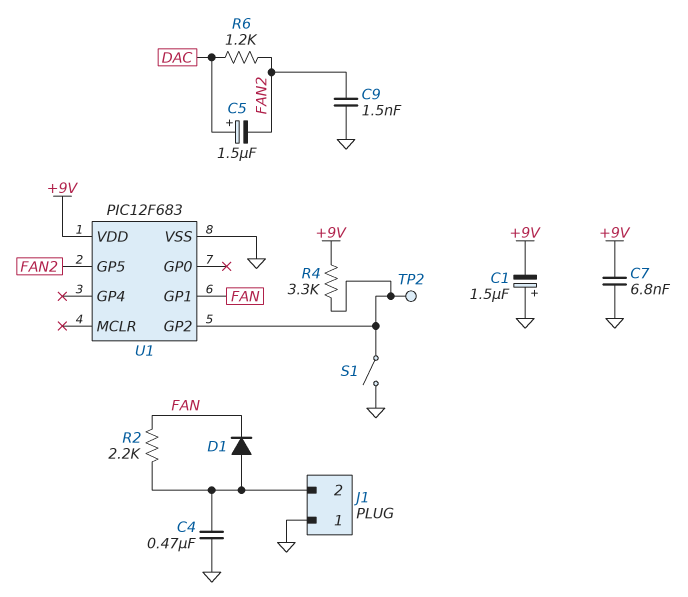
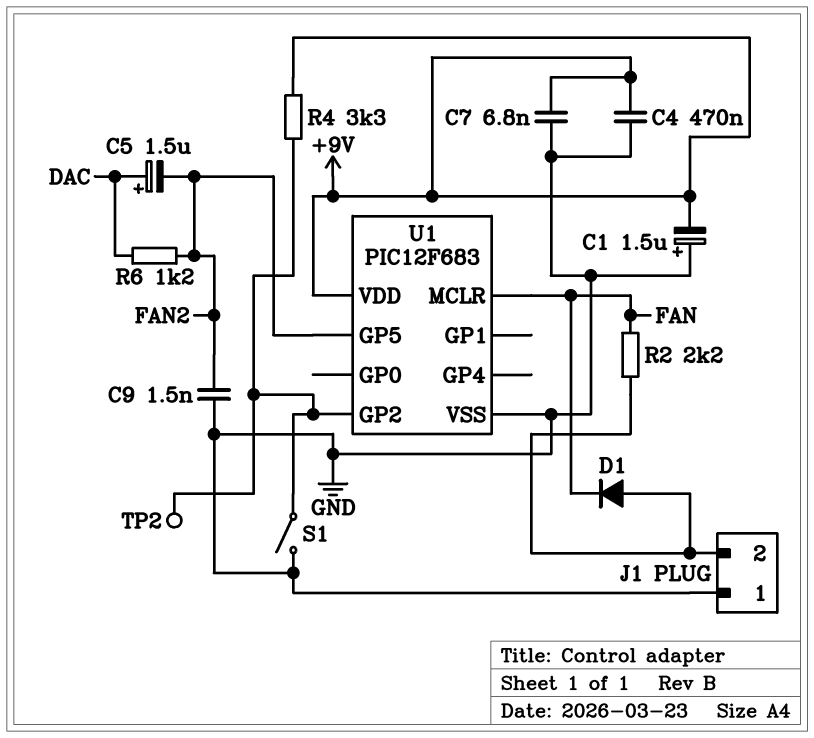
C4: 470nF (GND, J1/2) -> 470nF (+9V, GND)
U1 pin GP1: FAN -> none
U1 pin MCLR: none -> FAN

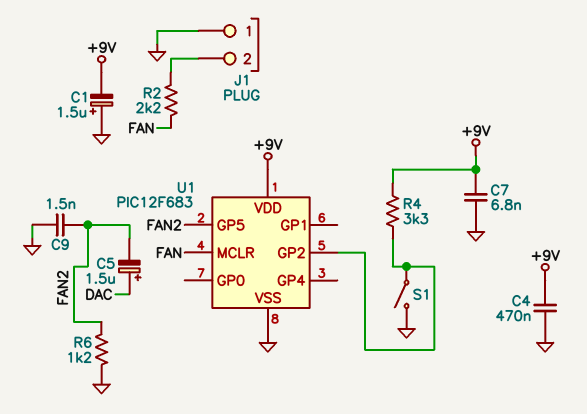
D1: diode (A J1/2, K FAN) -> none
R6: 1.2k (DAC, FAN2) -> 1.2k (FAN2, GND)
TP2: test point (U1/GP2) -> none

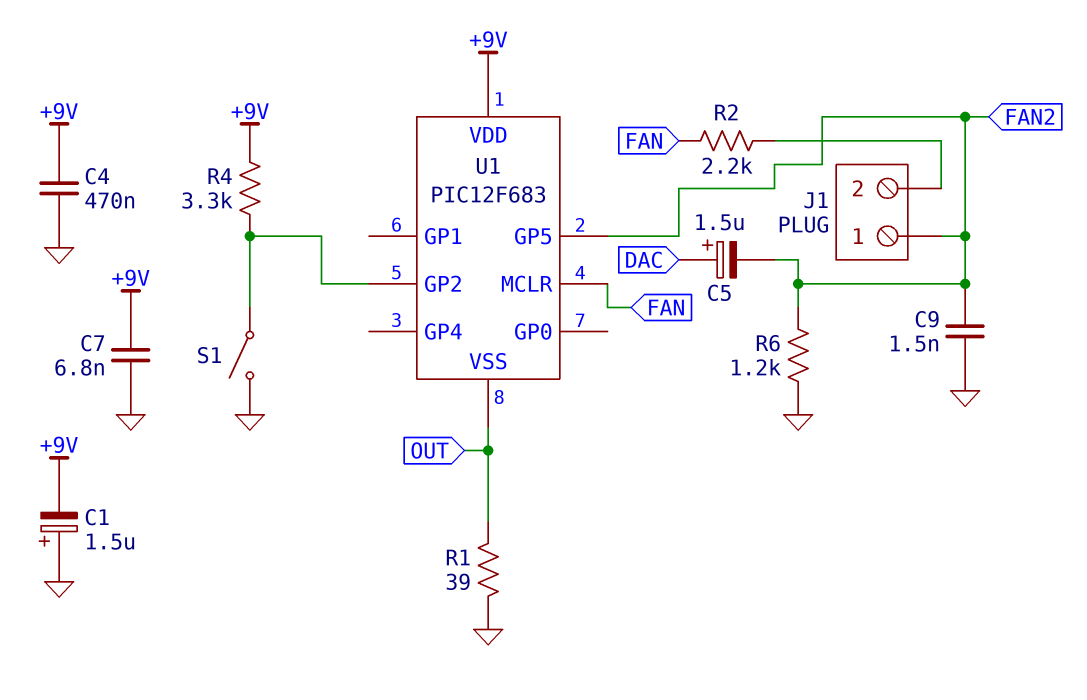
J1 pin 1: GND -> FAN2
R1: none -> 39 (GND, OUT)
U1 pin VSS: GND -> OUT

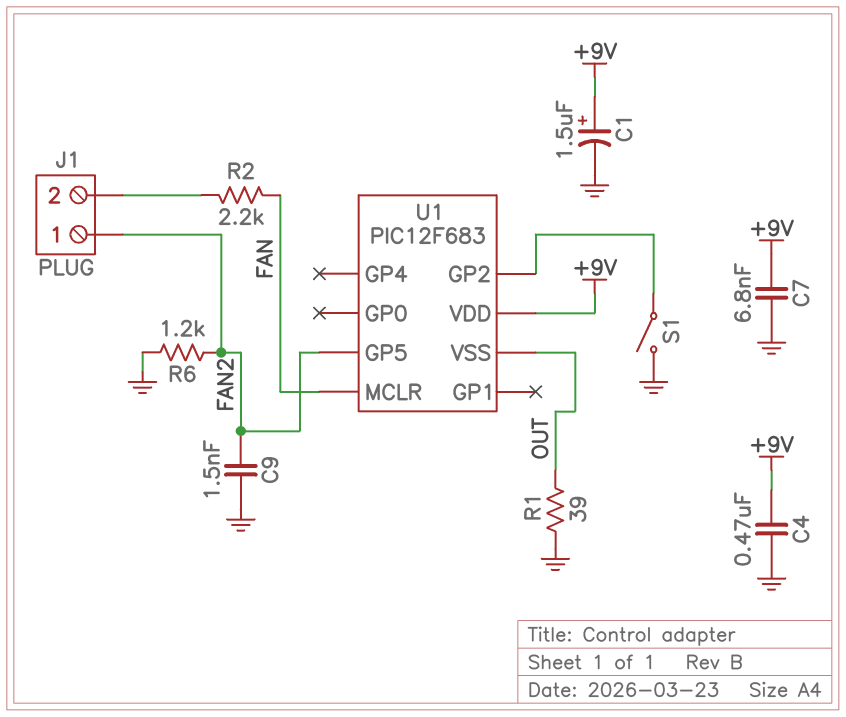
C1: 1.5uF (plus GND, minus +9V) -> 1.5uF (plus +9V, minus GND)
C5: 1.5uF (plus DAC, minus FAN2) -> none
R4: 3.3k (+9V, U1/GP2) -> none

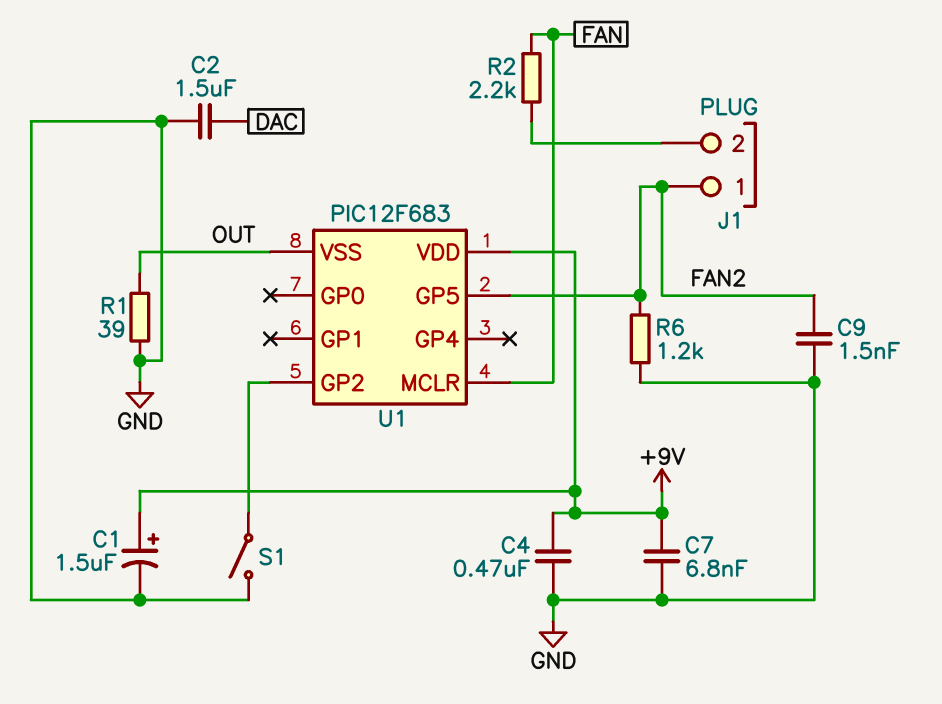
C2: none -> 1.5uF (DAC, GND)

